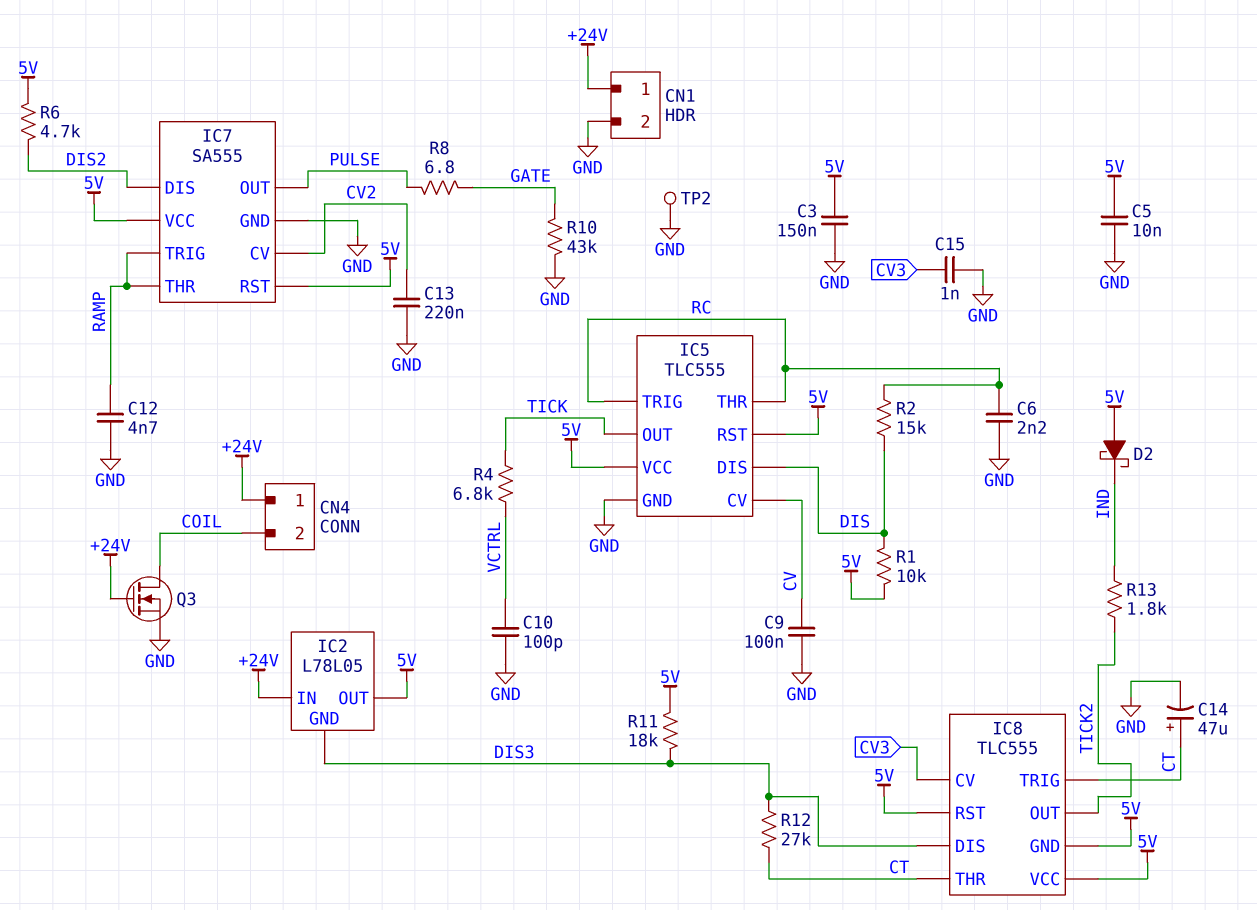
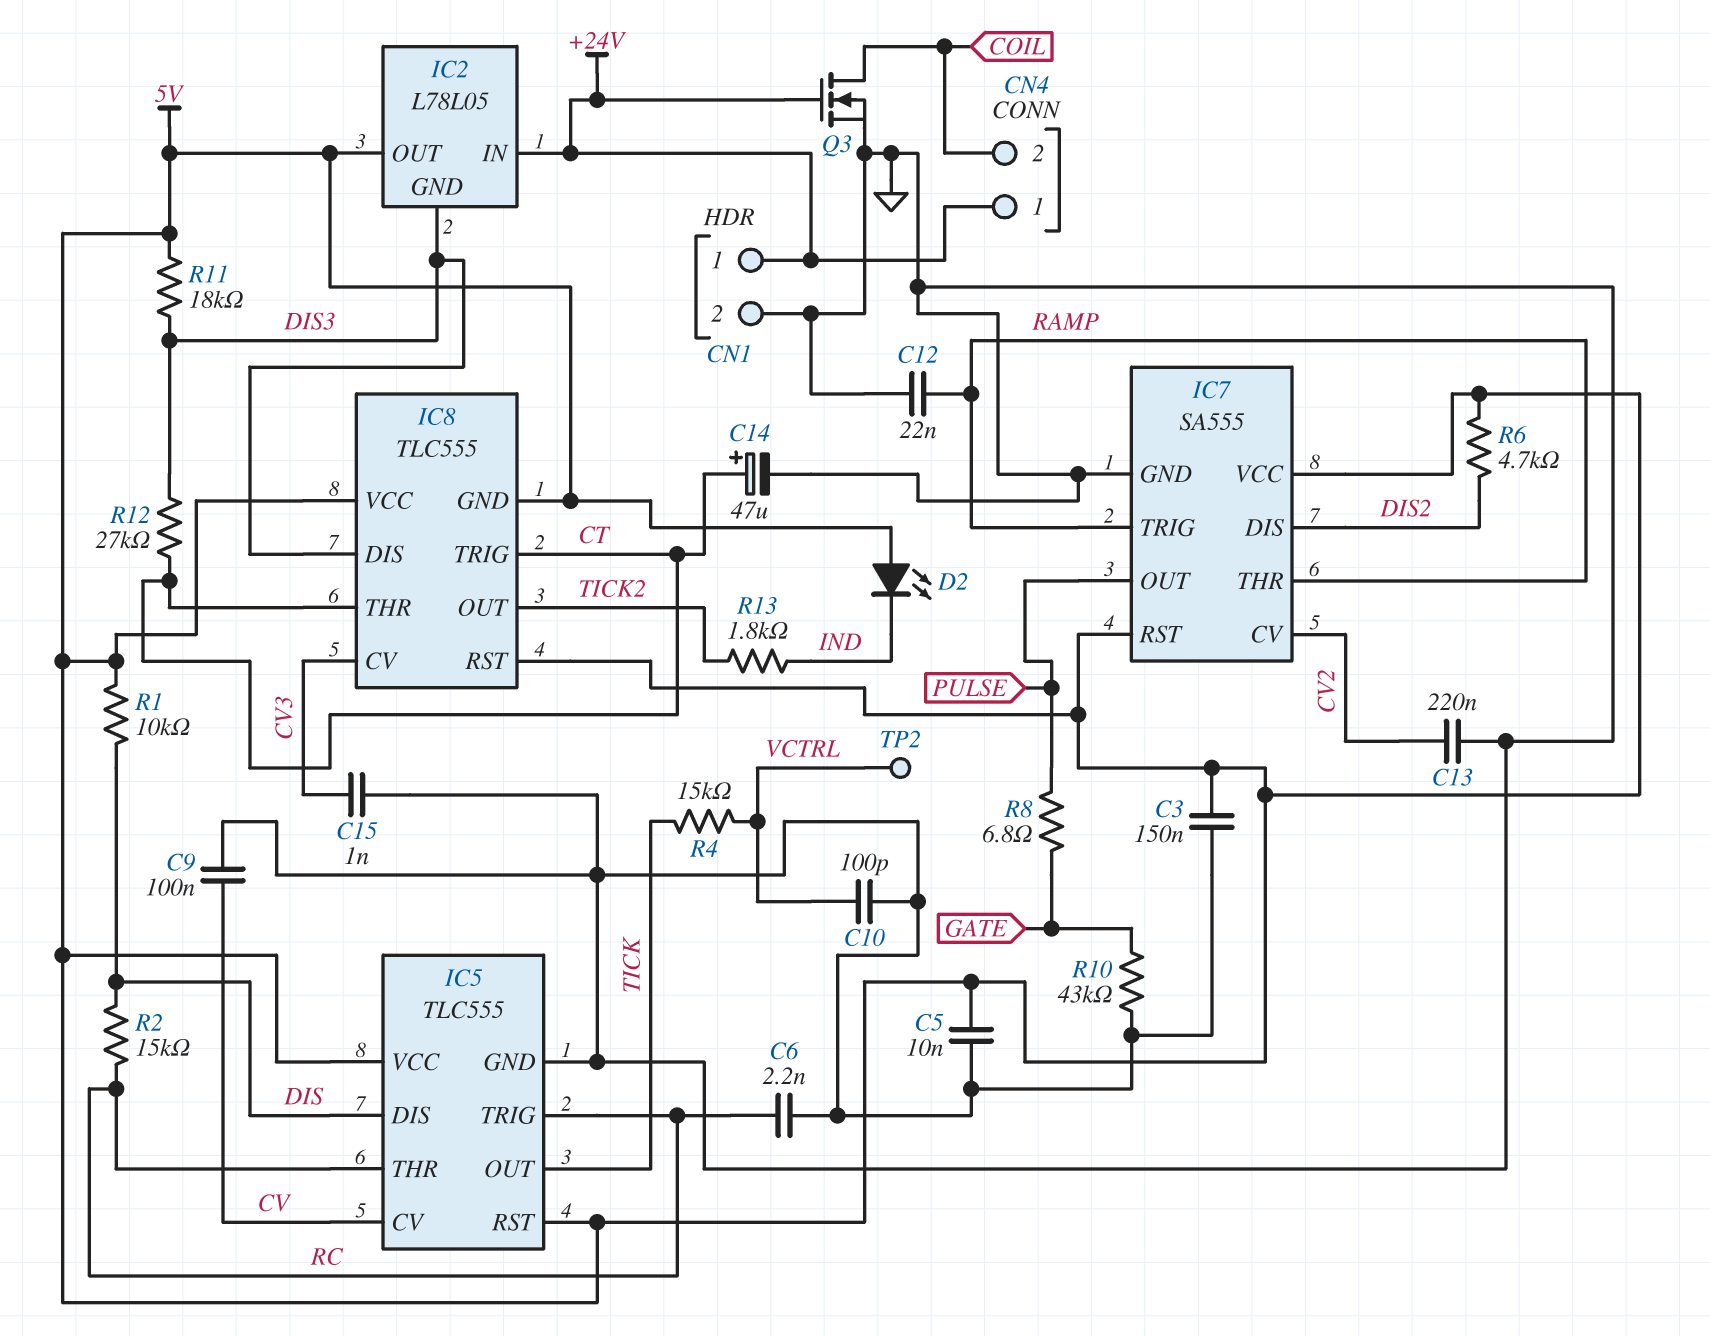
C12: 4.7nF (GND, RAMP) -> 22nF (GND, RAMP)
D2: schottky (A 5V, K IND) -> LED (A 5V, K IND)
R4: 6.8k (TICK, VCTRL) -> 15k (TICK, VCTRL)
TP2: test point (GND) -> test point (VCTRL)

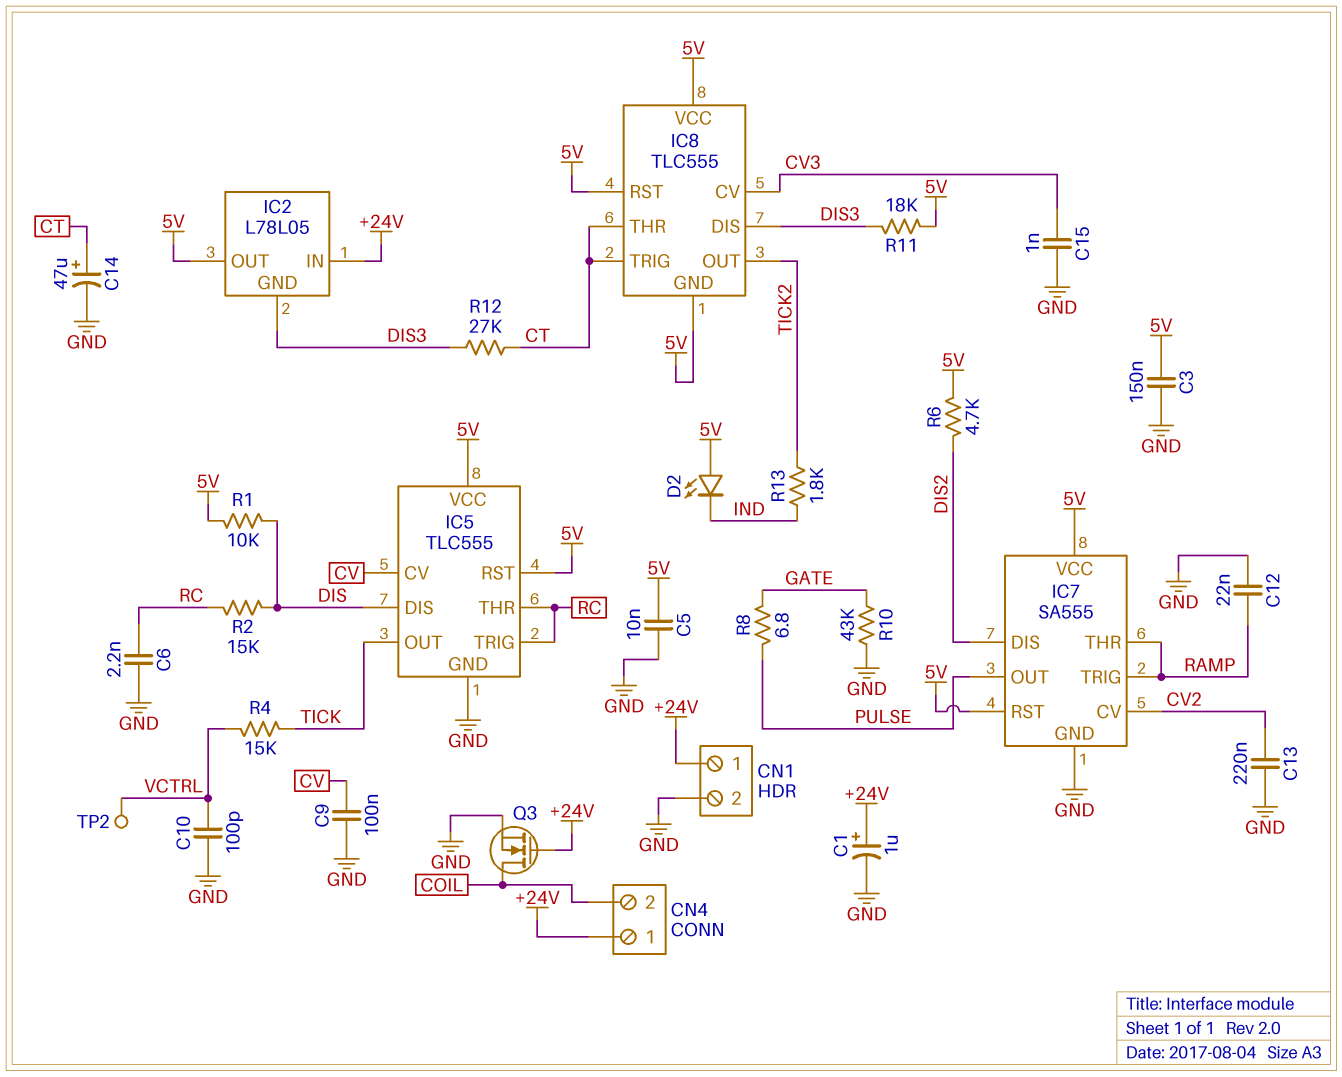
C1: none -> 1uF (plus +24V, minus GND)

